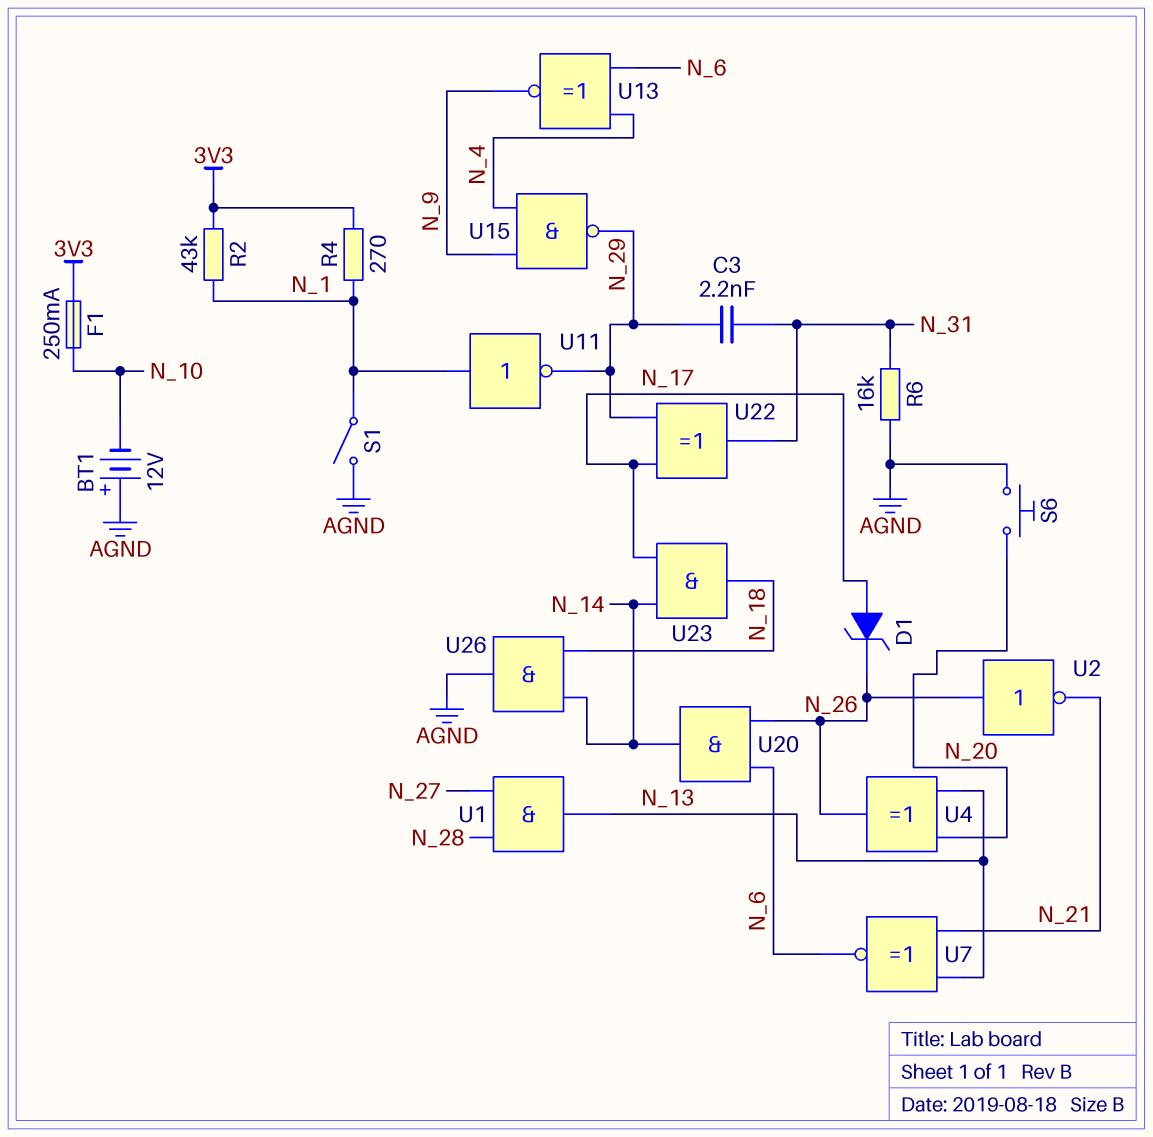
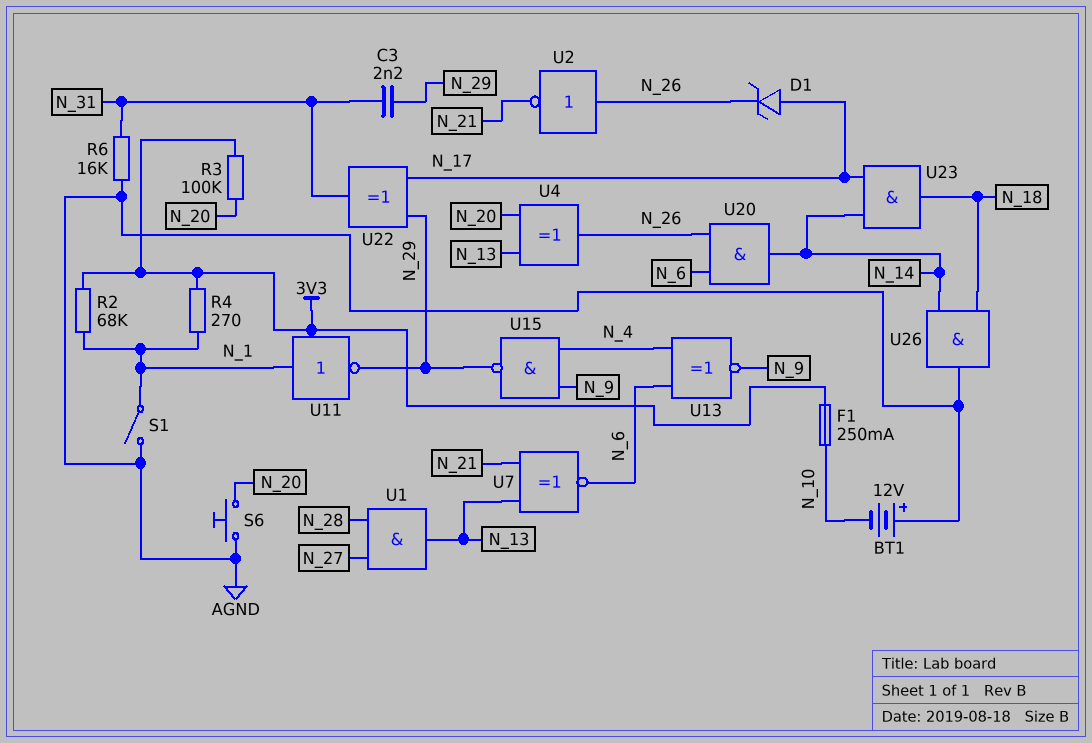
R2: 43k (3V3, N_1) -> 68k (3V3, N_1)
R3: none -> 100k (3V3, N_20)

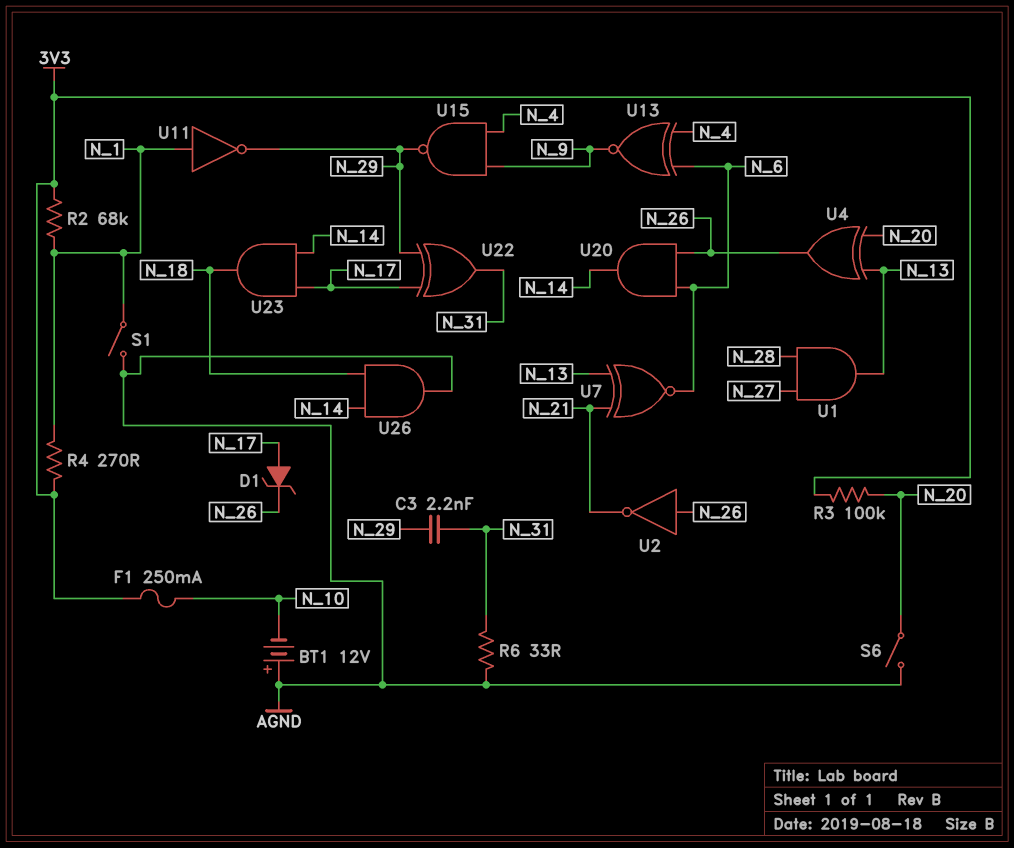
R6: 16k (AGND, N_31) -> 33 (AGND, N_31)
S6: button (AGND, N_20) -> switch (AGND, N_20)

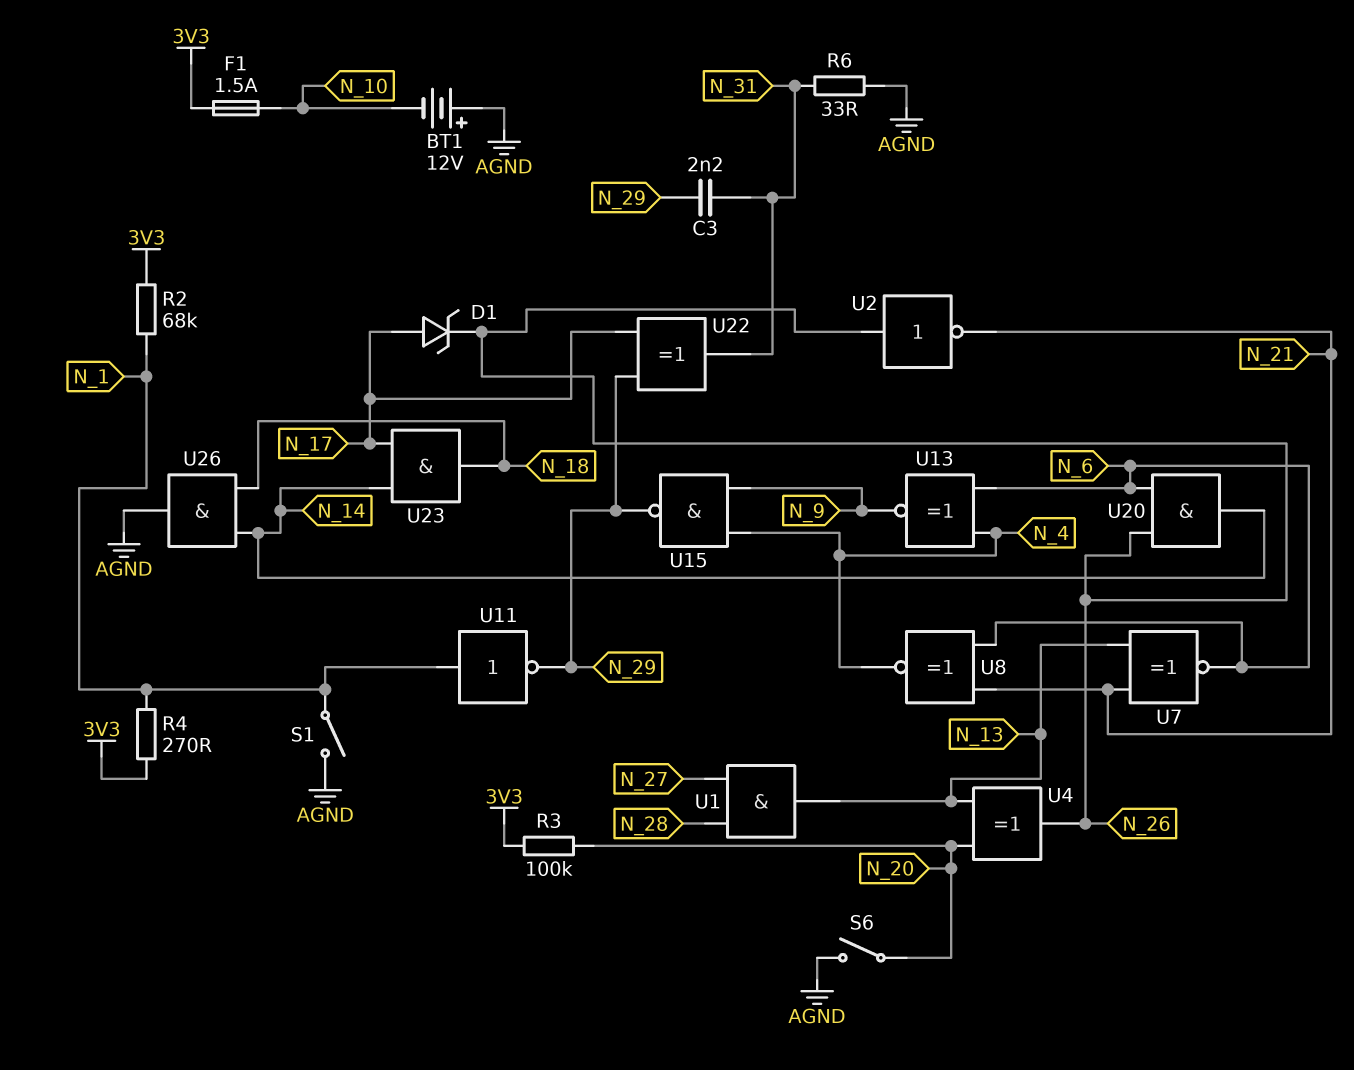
F1: 250mA (3V3, N_10) -> 1.5A (3V3, N_10)
U8: none -> XNOR (in N_6, in N_21, out N_4)

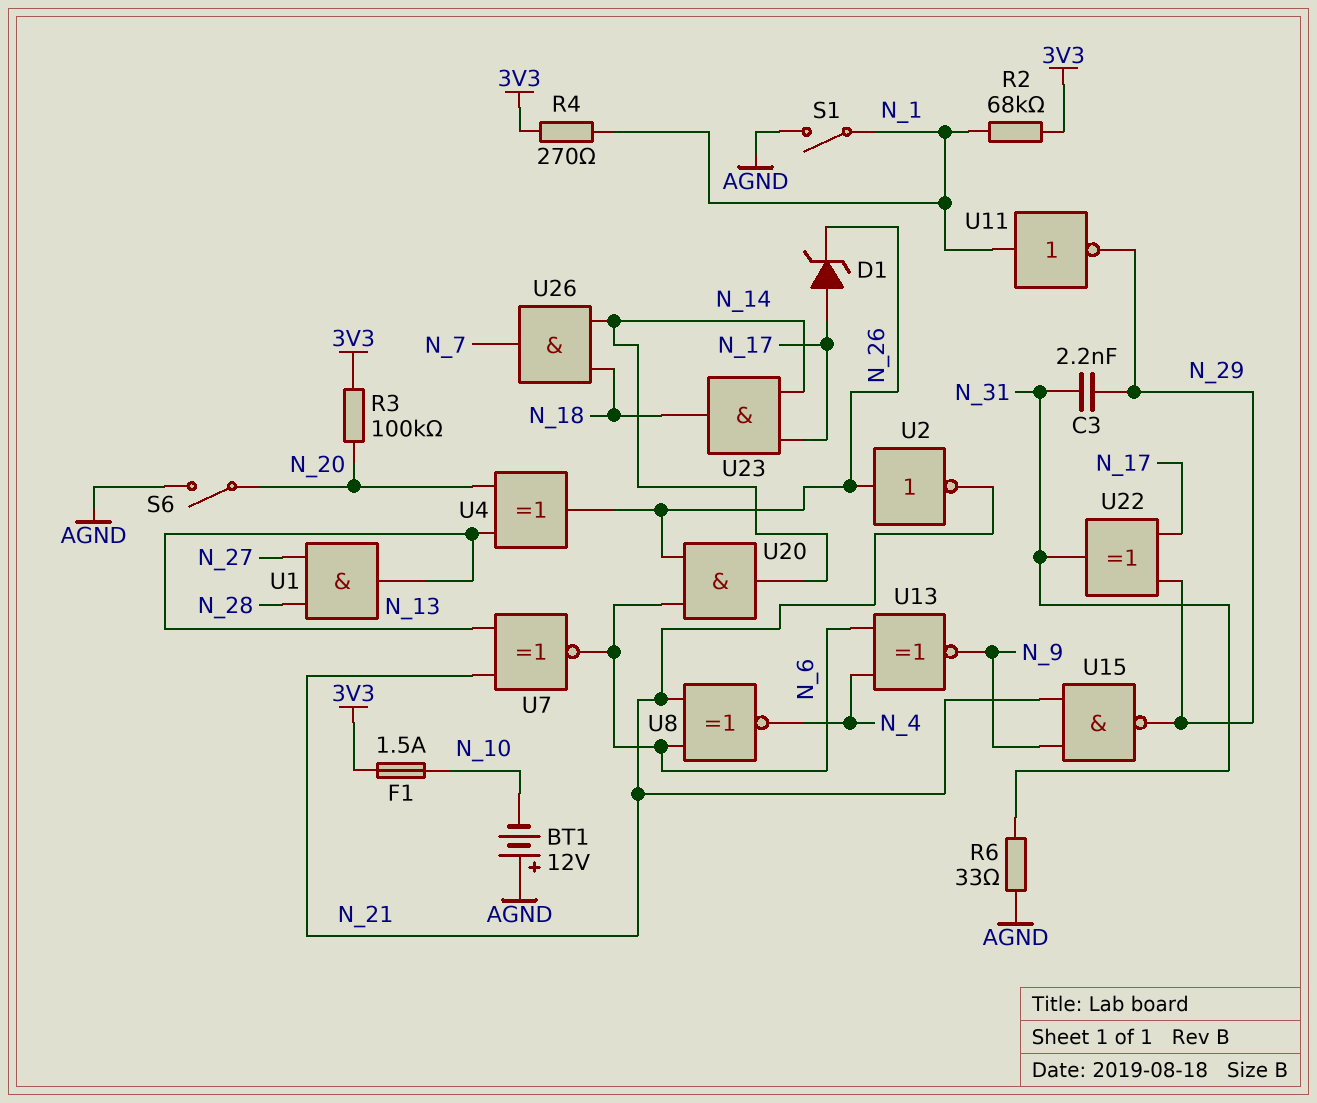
U15: NAND (in N_4, in N_9, out N_29) -> NAND (in N_9, in N_21, out N_29)
U26: AND (in N_14, in N_18, out AGND) -> AND (in N_14, in N_18, out N_7)

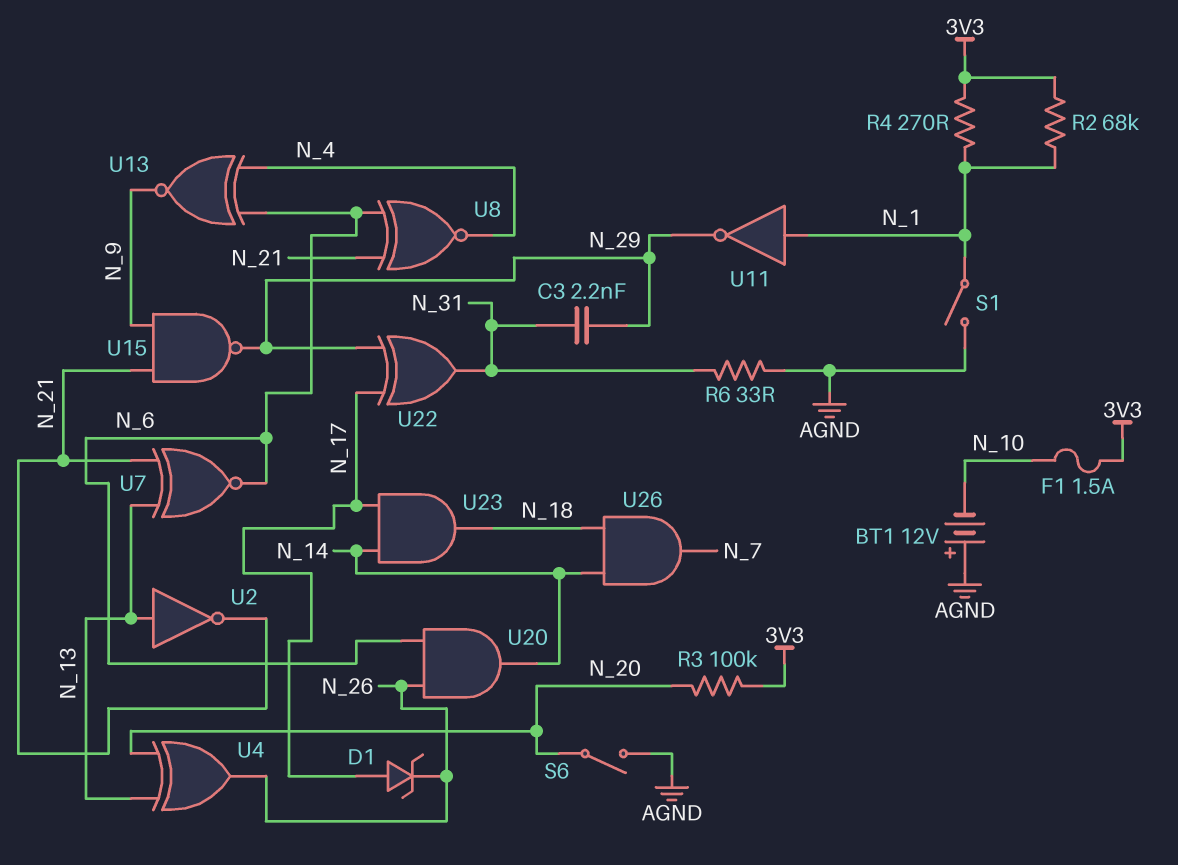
U1: AND (in N_27, in N_28, out N_13) -> none
U2: NOT (in N_26, out N_21) -> NOT (in N_13, out N_21)

